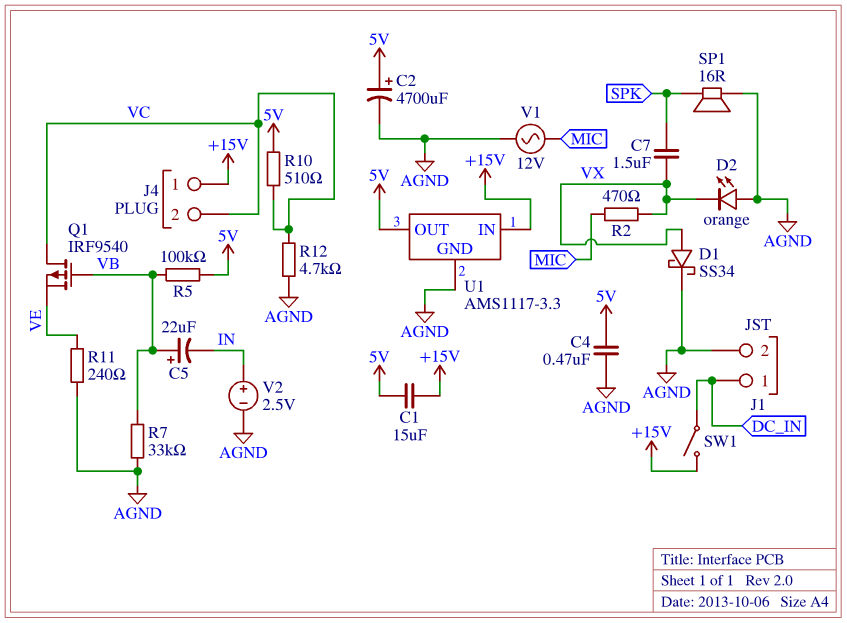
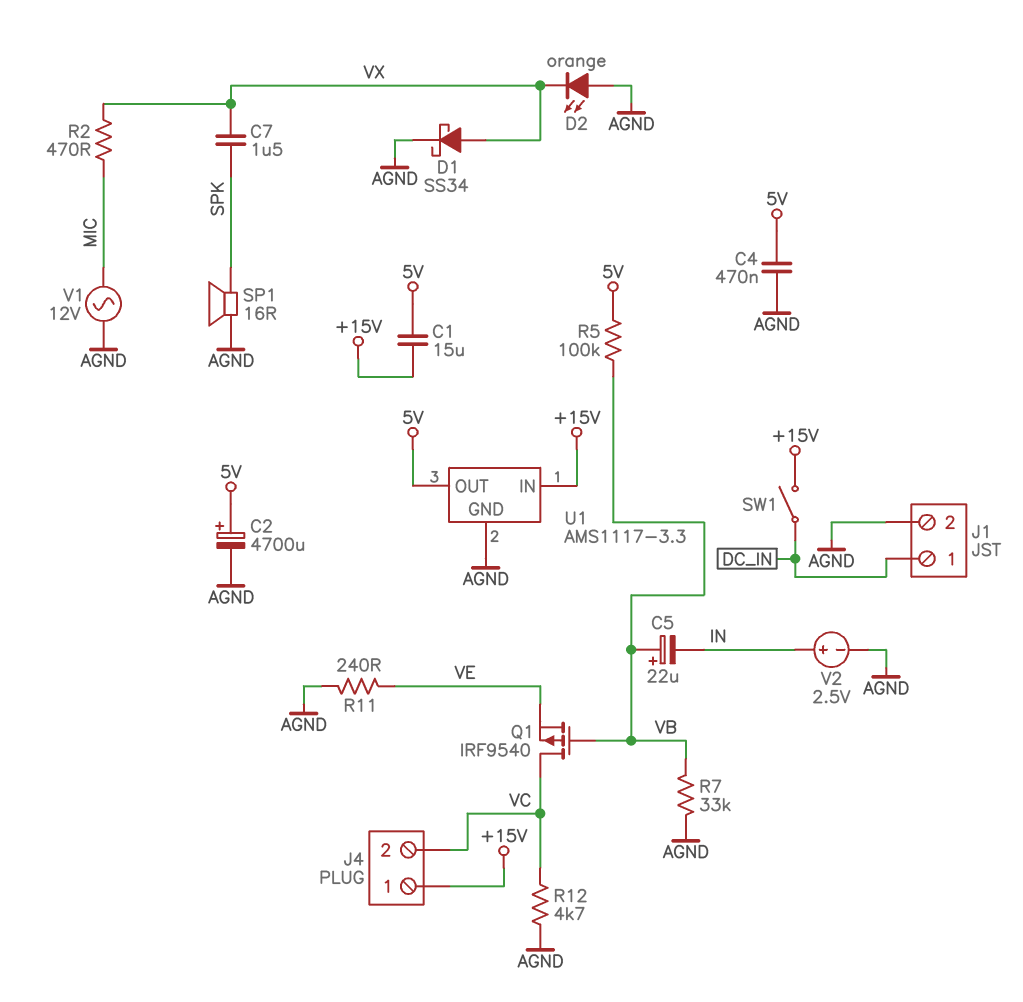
R10: 510 (5V, VC) -> none

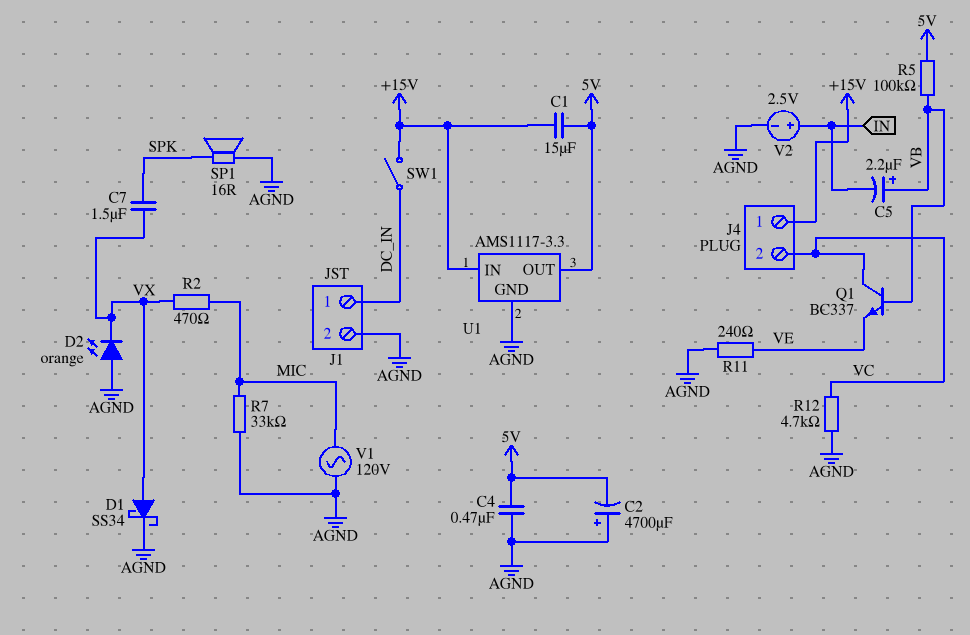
C2: 4700uF (plus 5V, minus AGND) -> 4700uF (plus AGND, minus 5V)
C5: 22uF (plus VB, minus IN) -> 2.2uF (plus VB, minus IN)
Q1: PMOS IRF9540 (G VB, D VC, S VE) -> NPN BC337 (B VB, C VC, E VE)
R7: 33k (AGND, VB) -> 33k (AGND, MIC)
V1: AC 12V (AGND, MIC) -> AC 120V (AGND, MIC)

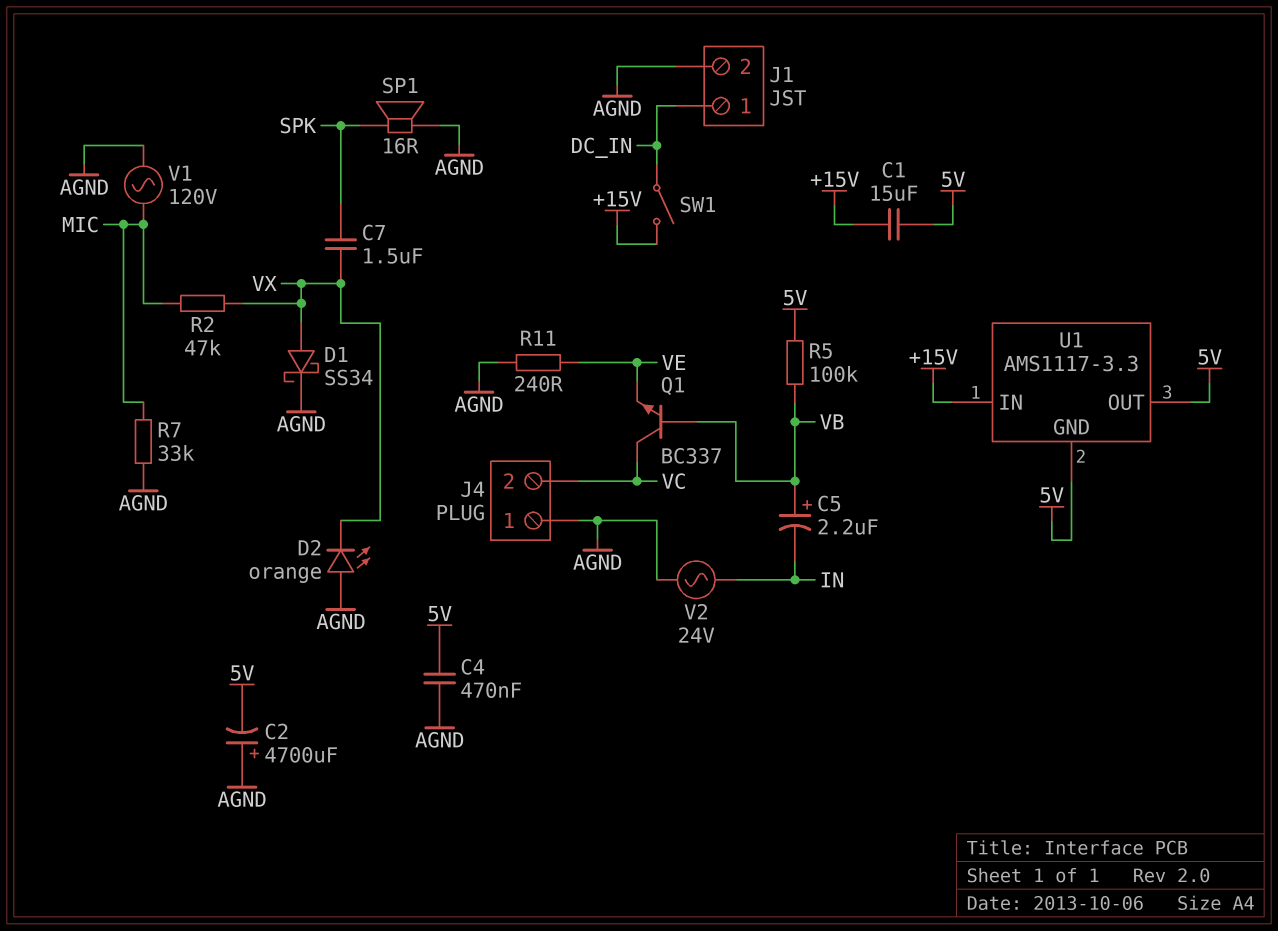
J4 pin 1: +15V -> AGND
R2: 470 (MIC, VX) -> 47k (MIC, VX)
R12: 4.7k (AGND, VC) -> none
U1 pin GND: AGND -> 5V
V2: 2.5V (plus IN, minus AGND) -> AC 24V (AGND, IN)

